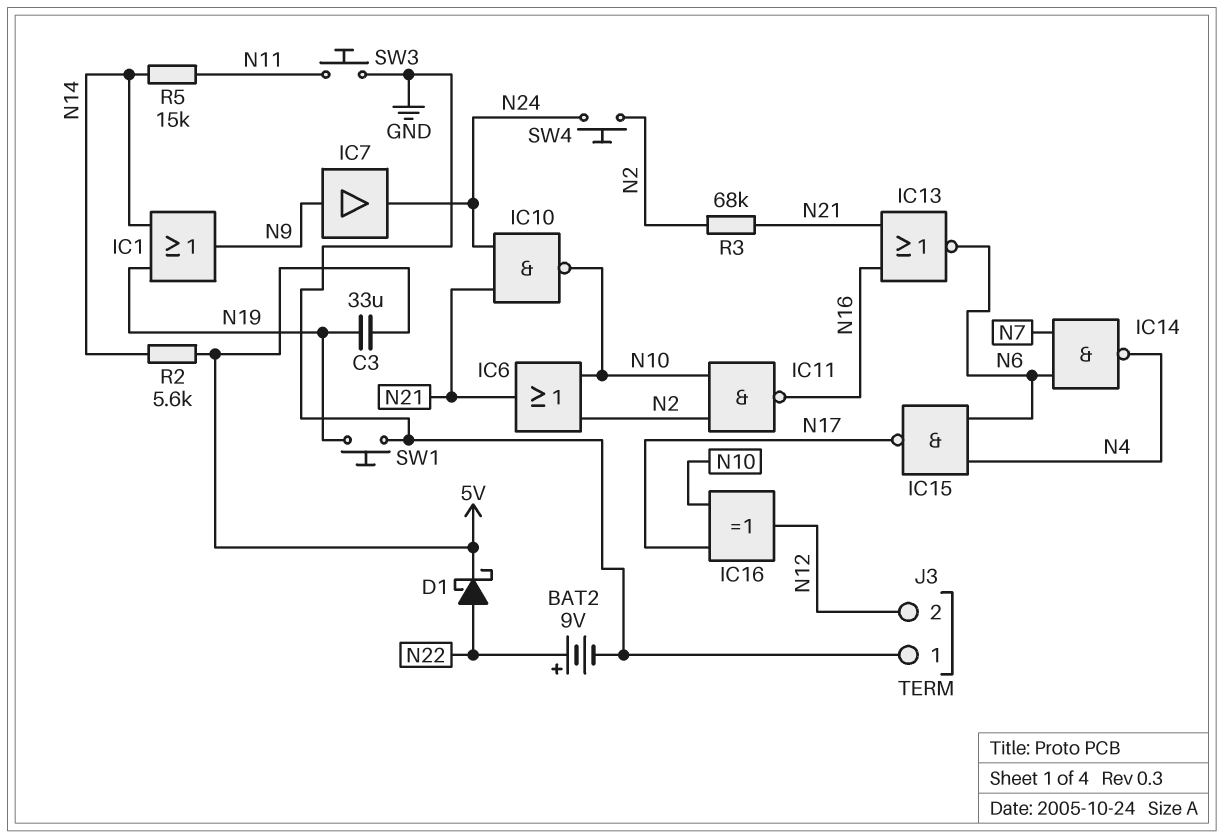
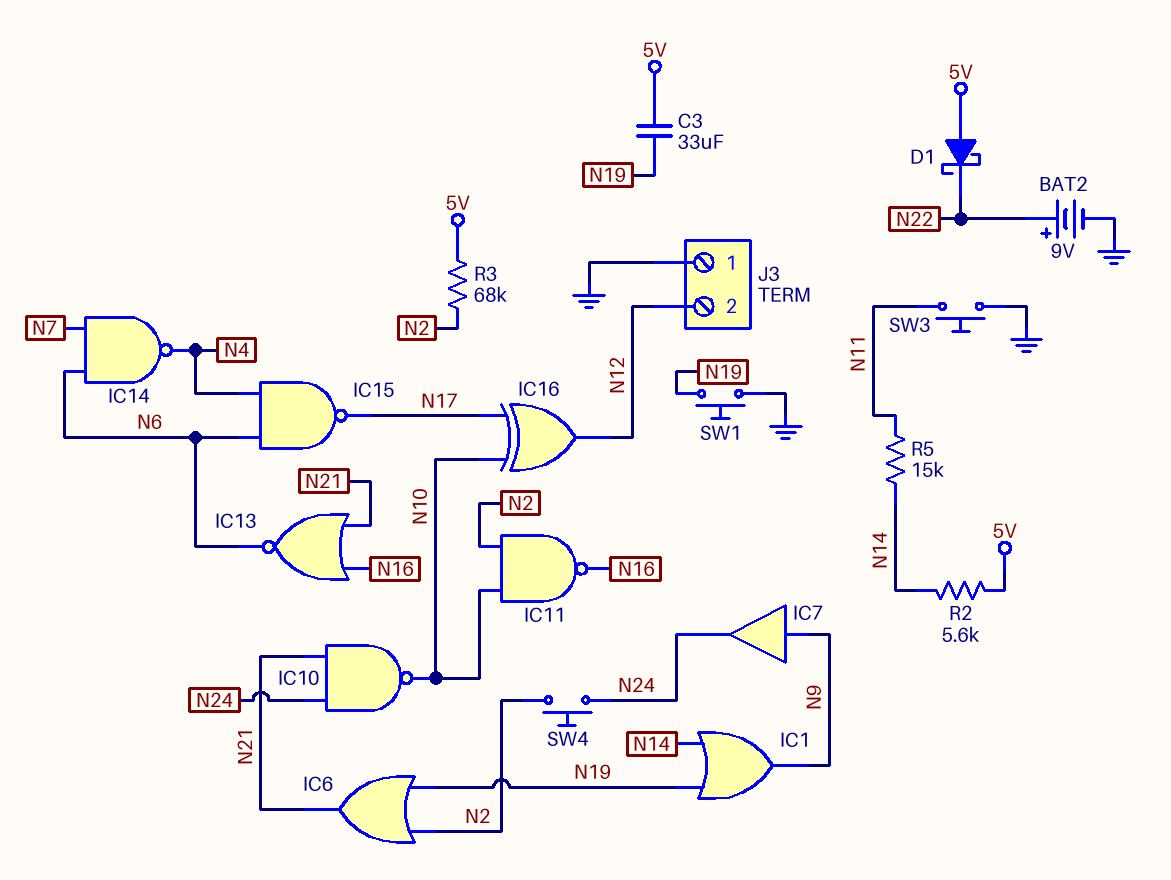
D1: schottky (A N22, K 5V) -> schottky (A 5V, K N22)
IC6: OR (in N2, in N10, out N21) -> OR (in N2, in N19, out N21)
R3: 68k (N2, N21) -> 68k (5V, N2)

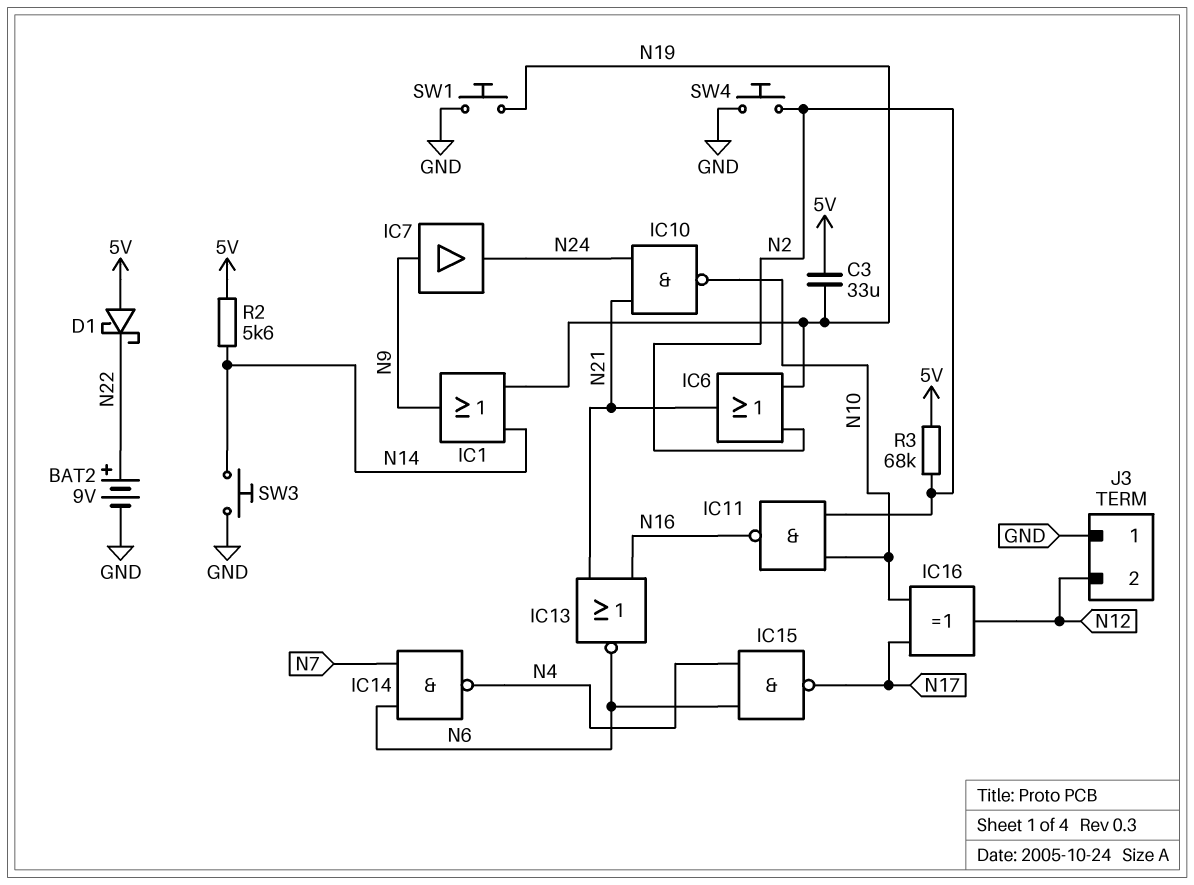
R5: 15k (N11, N14) -> none
SW3: button (GND, N11) -> button (GND, N14)
SW4: button (N2, N24) -> button (GND, N2)

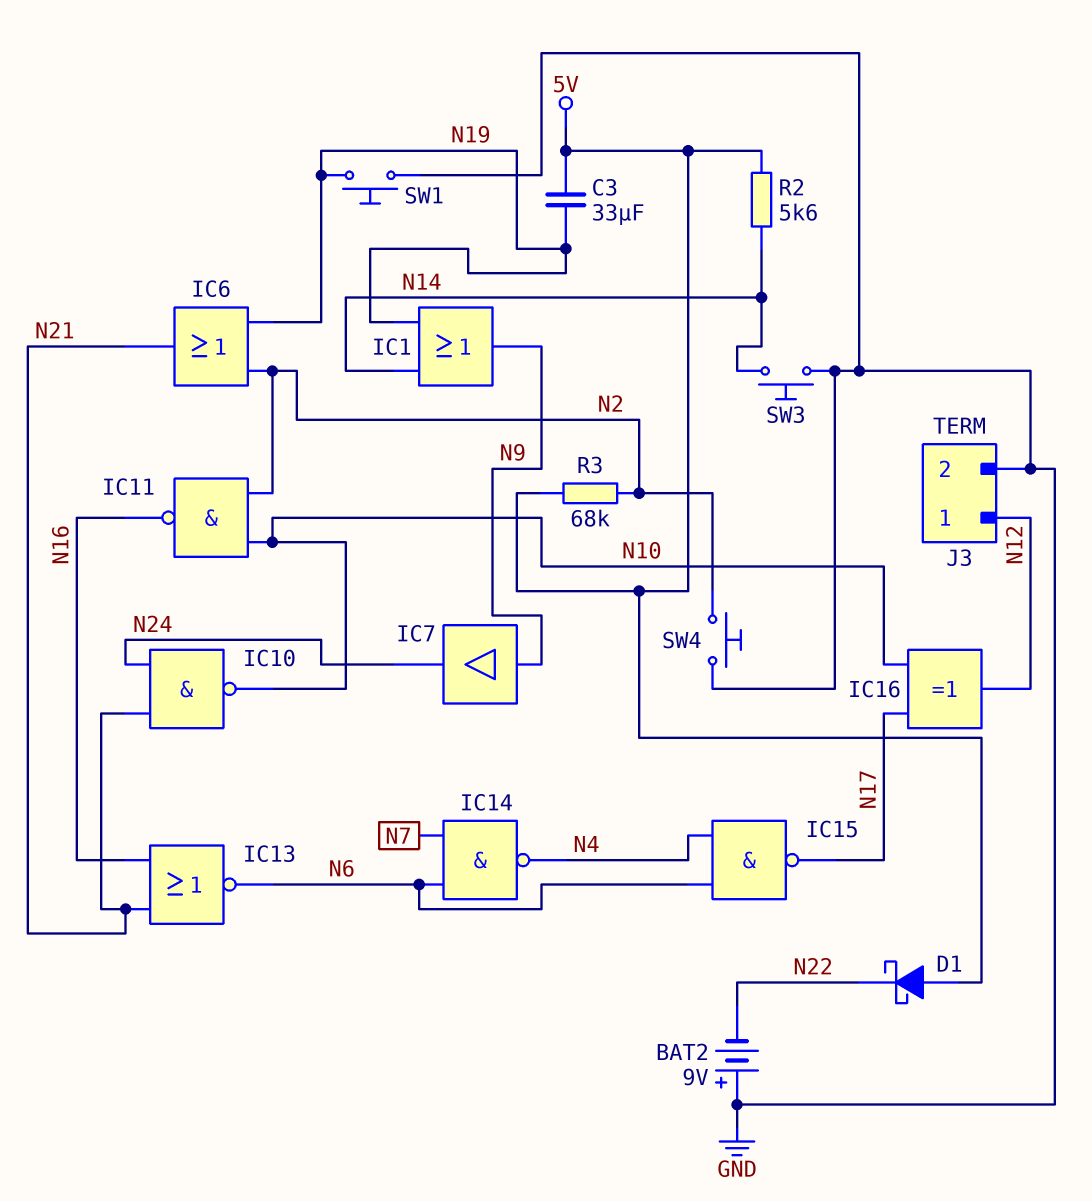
BAT2: 9V (plus N22, minus GND) -> 9V (plus GND, minus N22)
J3 pin 1: GND -> N12
J3 pin 2: N12 -> GND

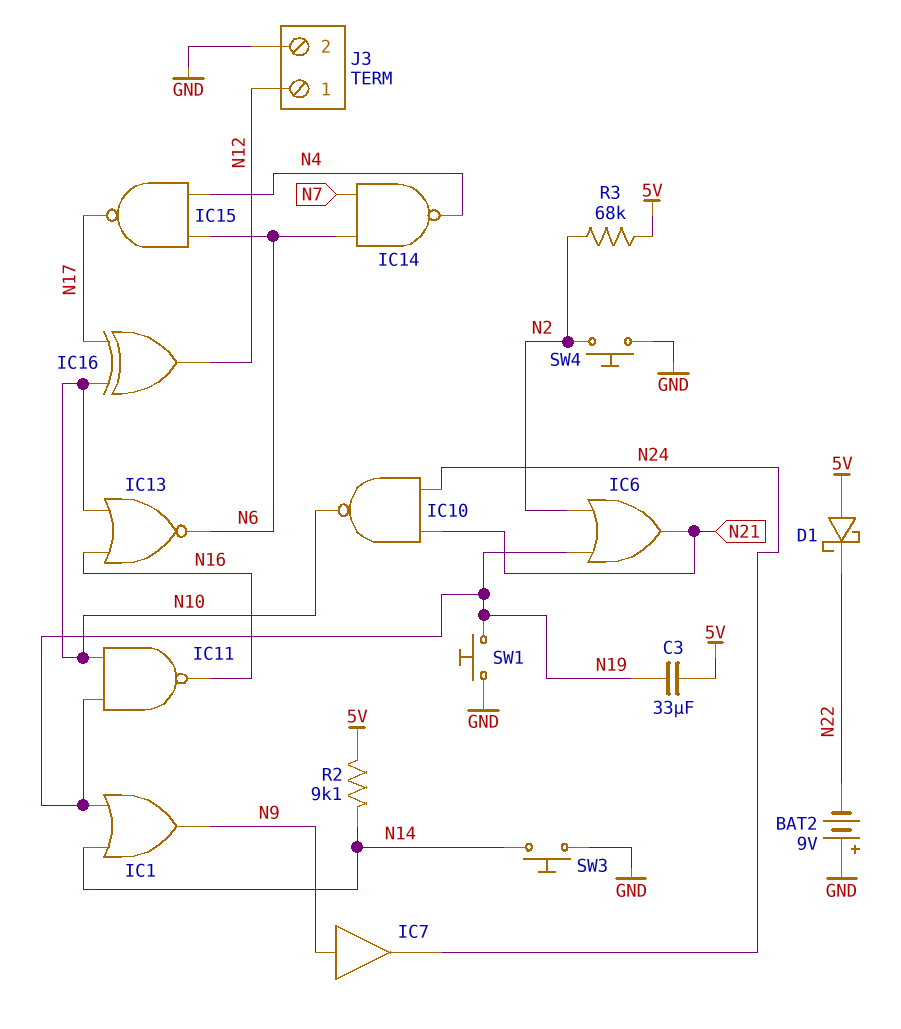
IC11: NAND (in N2, in N10, out N16) -> NAND (in N10, in N19, out N16)
IC13: NOR (in N16, in N21, out N6) -> NOR (in N10, in N16, out N6)
R2: 5.6k (5V, N14) -> 9.1k (5V, N14)

